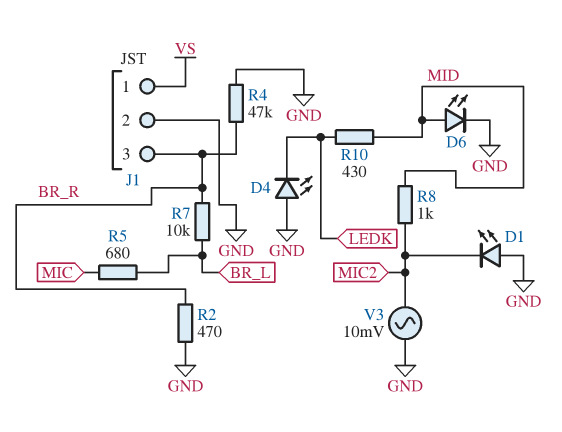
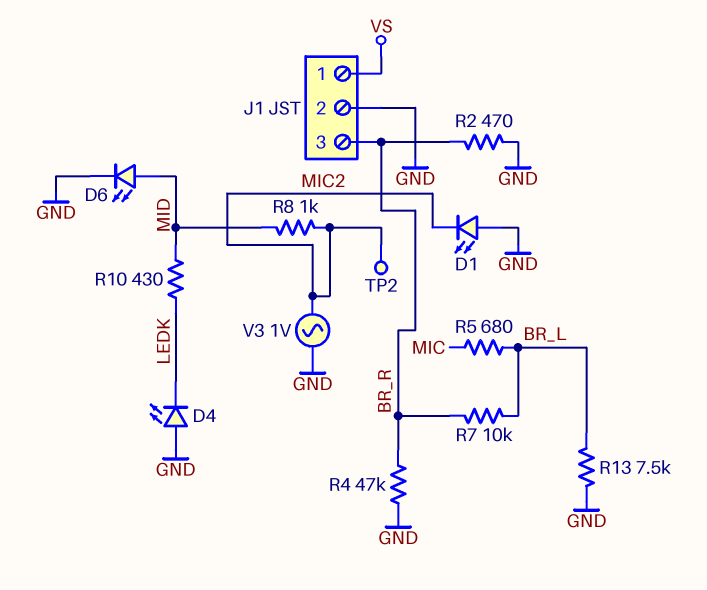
R13: none -> 7.5k (BR_L, GND)
TP2: none -> test point (MIC2)
V3: AC 10mV (GND, MIC2) -> AC 1V (GND, MIC2)

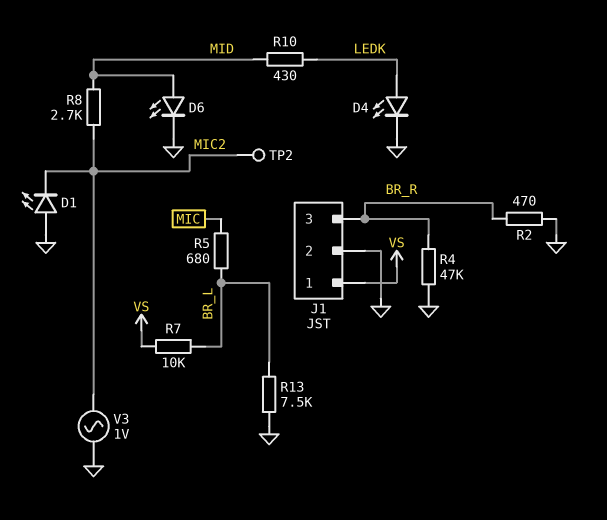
D4: LED (A GND, K LEDK) -> LED (A LEDK, K GND)
R7: 10k (BR_L, BR_R) -> 10k (BR_L, VS)
R8: 1k (MIC2, MID) -> 2.7k (MIC2, MID)

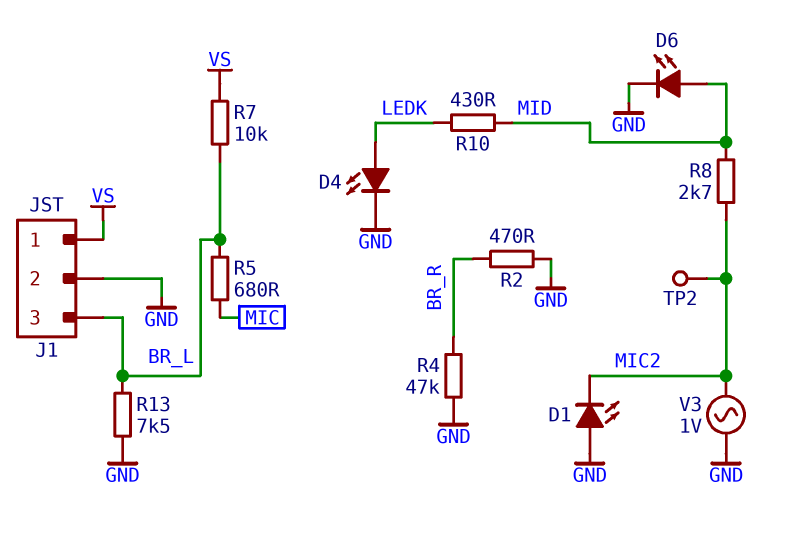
J1 pin 3: BR_R -> BR_L

